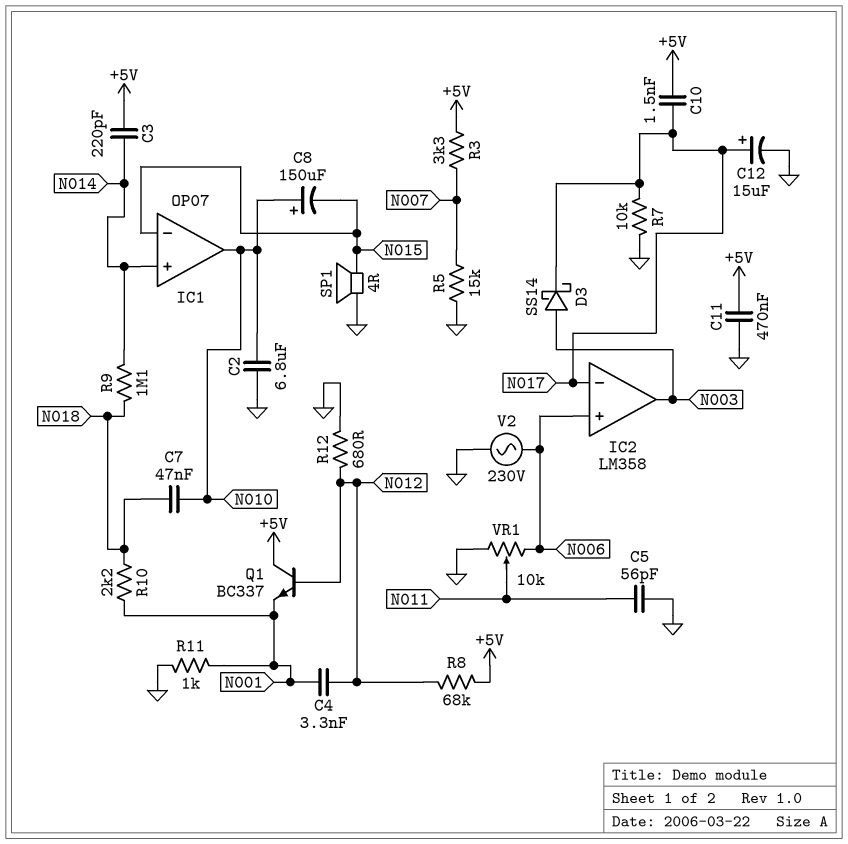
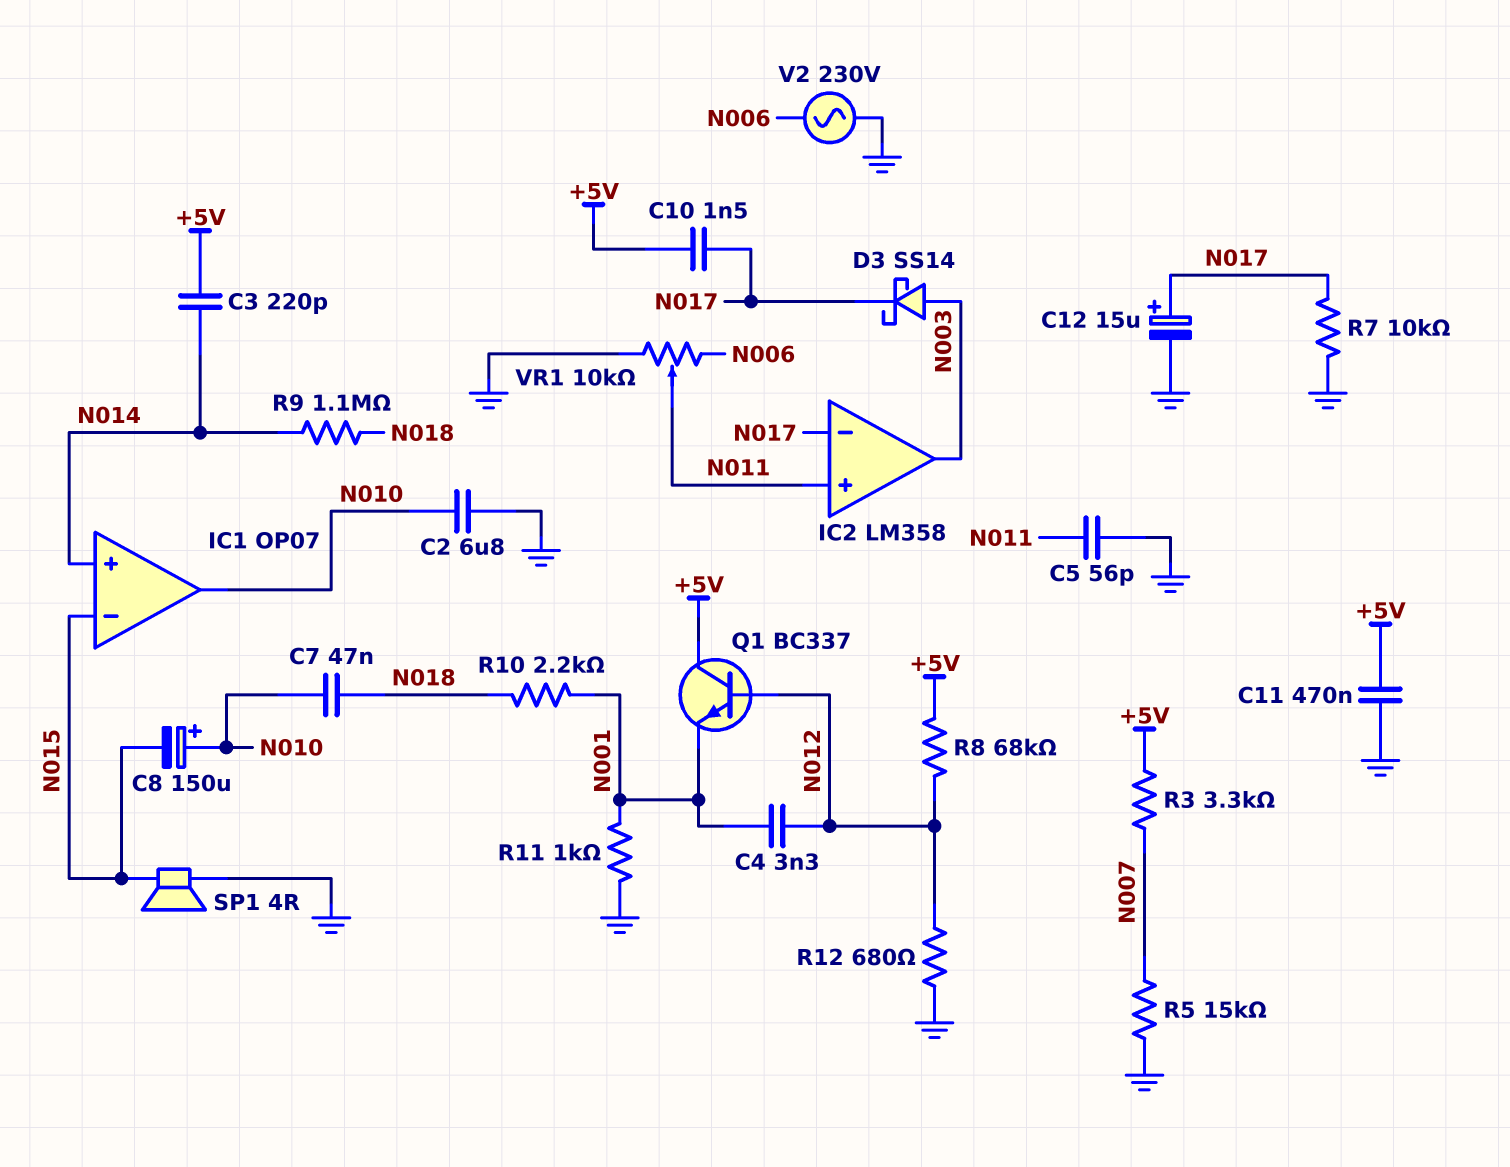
IC2 pin in+: N006 -> N011

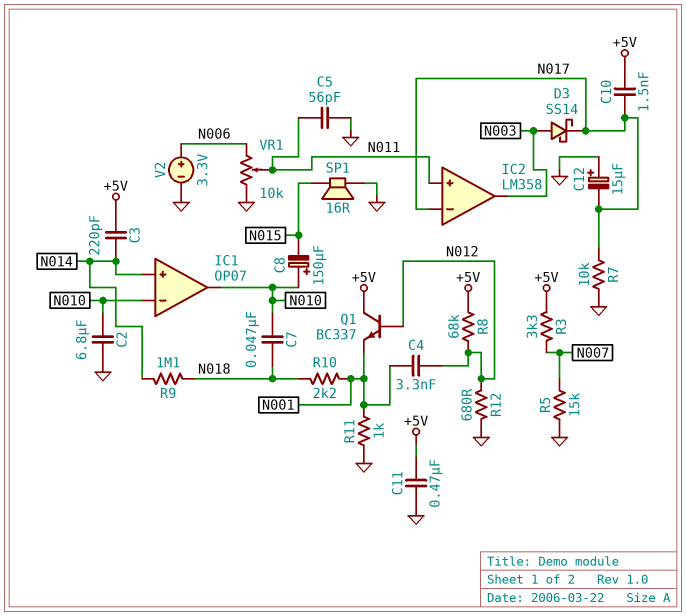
C12: 15uF (plus N017, minus GND) -> 15uF (plus GND, minus N017)
IC1 pin in-: N015 -> N010
SP1: speaker 4R (GND, N015) -> speaker 16R (GND, N015)
V2: AC 230V (GND, N006) -> 3.3V (plus N006, minus GND)

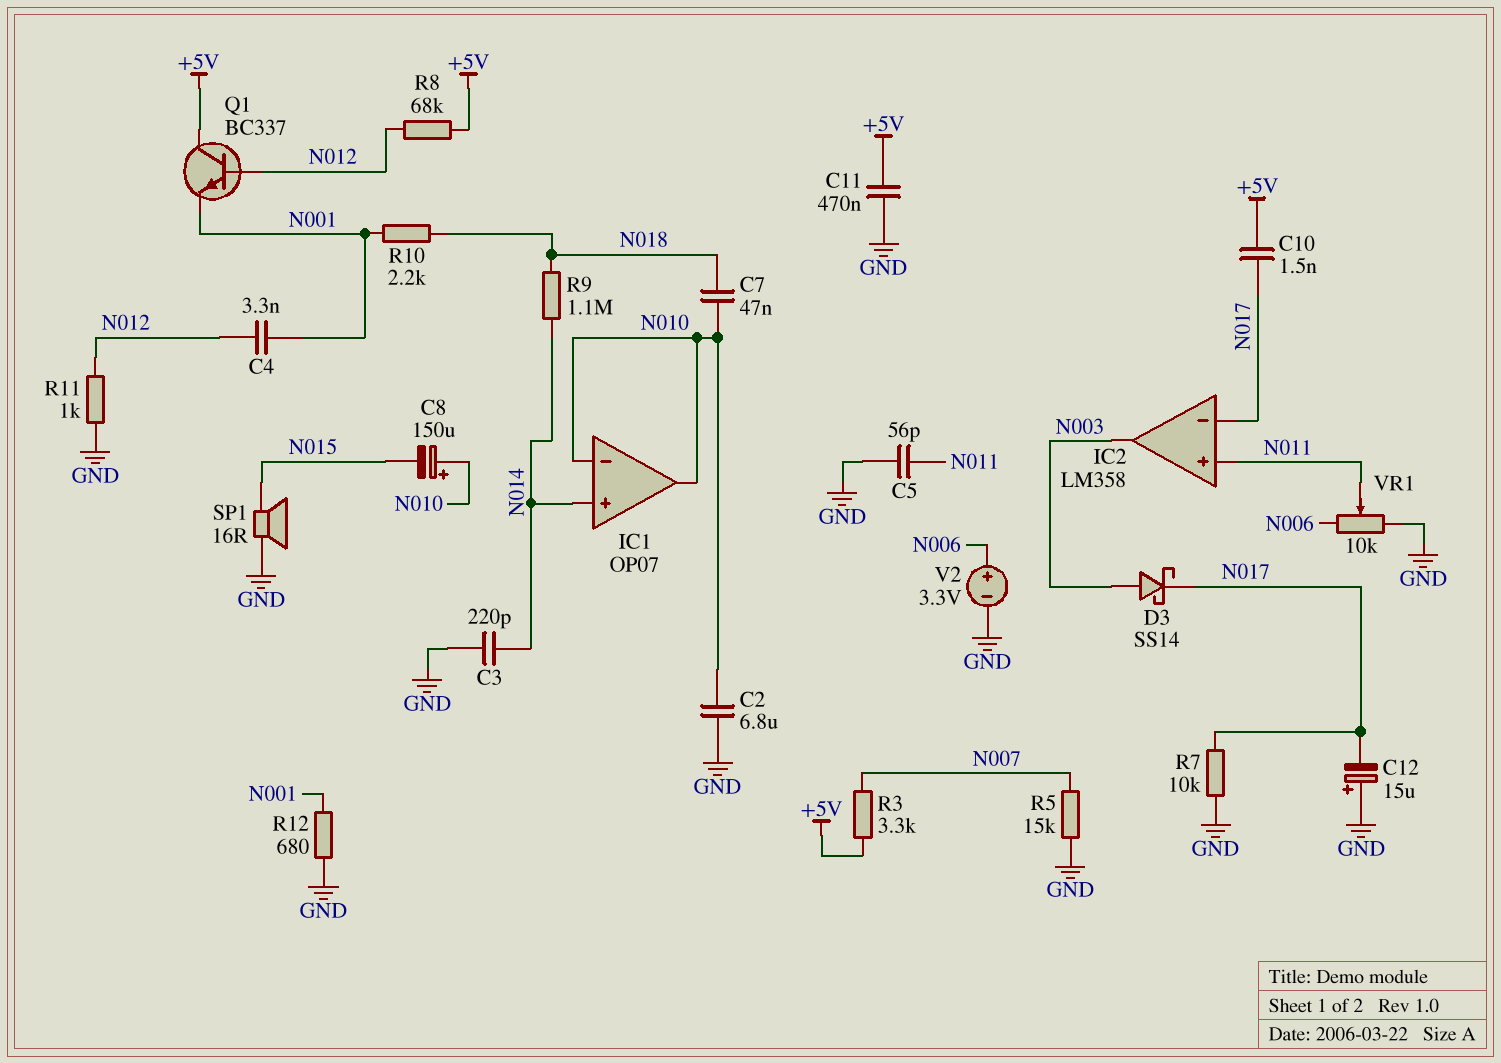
C3: 220pF (+5V, N014) -> 220pF (GND, N014)
R11: 1k (GND, N001) -> 1k (GND, N012)
R12: 680 (GND, N012) -> 680 (GND, N001)

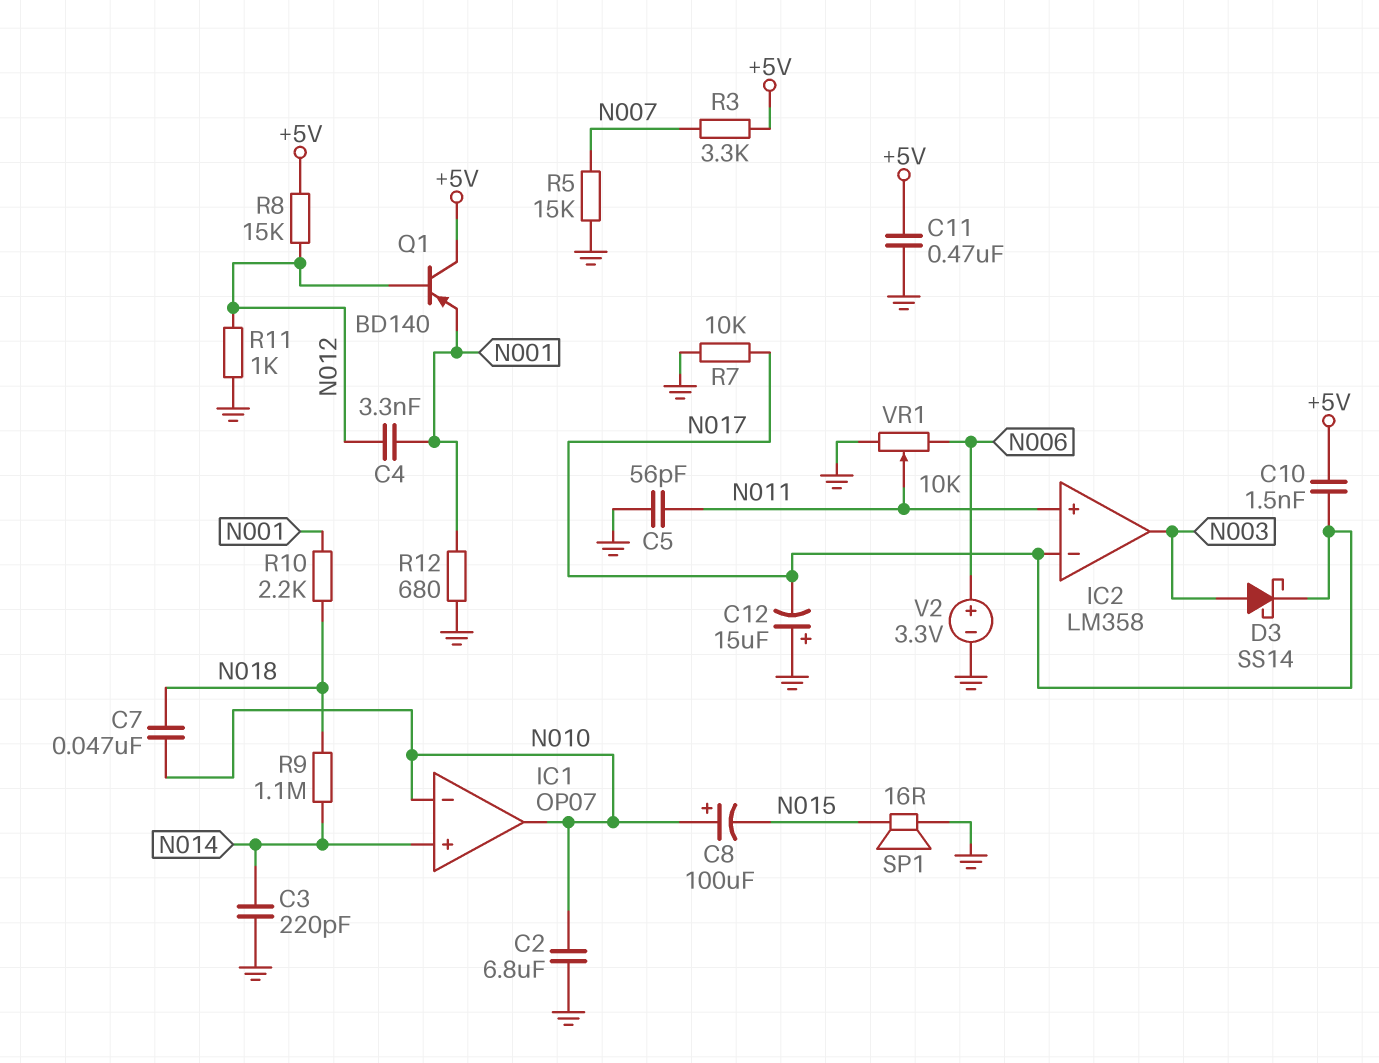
C8: 150uF (plus N010, minus N015) -> 100uF (plus N010, minus N015)
Q1: NPN BC337 (B N012, C +5V, E N001) -> PNP BD140 (B N012, C +5V, E N001)
R8: 68k (+5V, N012) -> 15k (+5V, N012)

